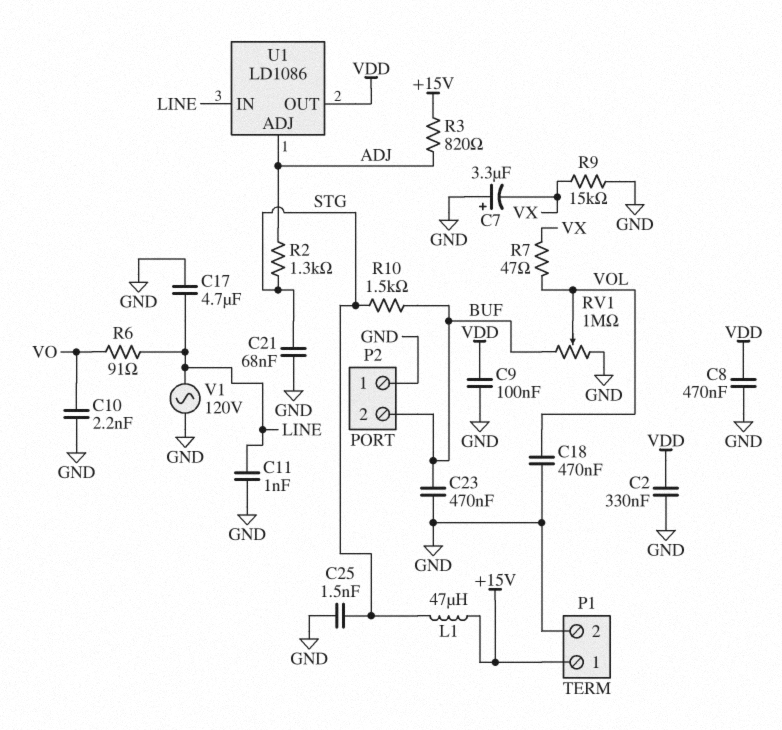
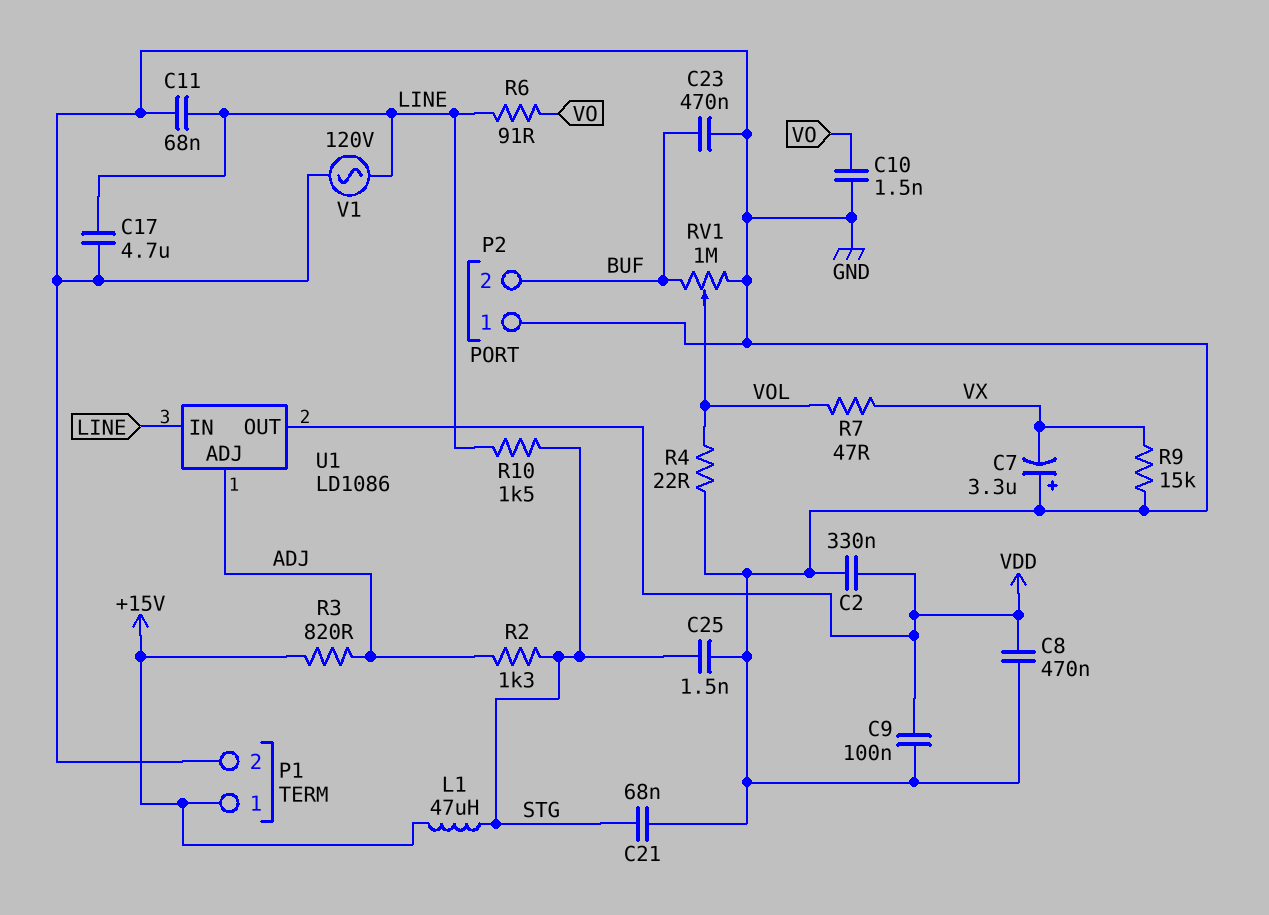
C10: 2.2nF (GND, VO) -> 1.5nF (GND, VO)
C11: 1nF (GND, LINE) -> 68nF (GND, LINE)
C18: 470nF (GND, VOL) -> none
R4: none -> 22 (GND, VOL)
R10: 1.5k (BUF, STG) -> 1.5k (LINE, STG)

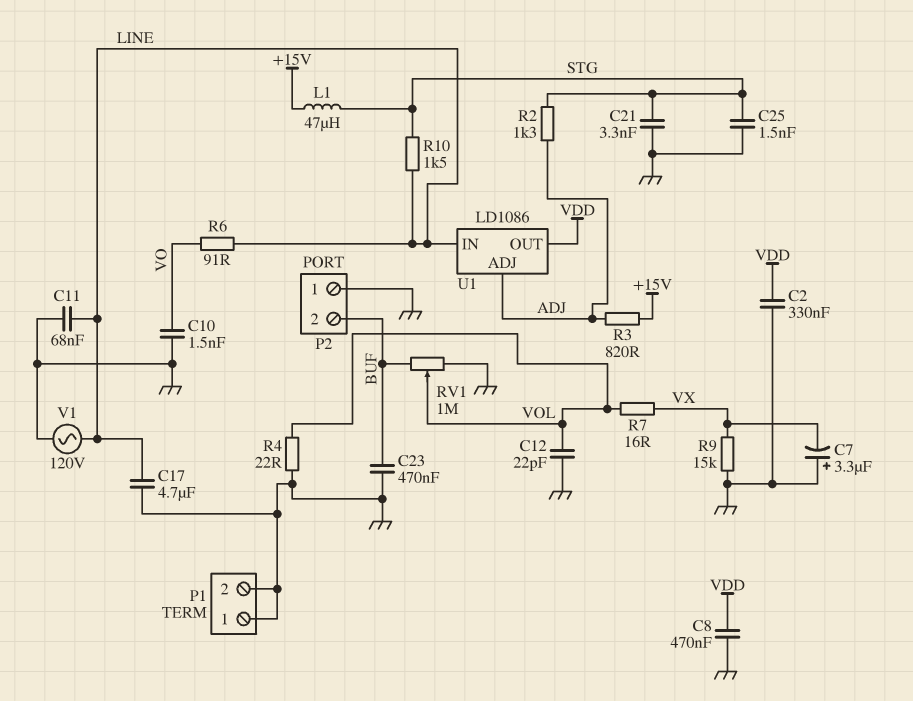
C9: 100nF (GND, VDD) -> none
C12: none -> 22pF (GND, VOL)
C21: 68nF (GND, STG) -> 3.3nF (GND, STG)
P1 pin 1: +15V -> GND
R7: 47 (VOL, VX) -> 16 (VOL, VX)

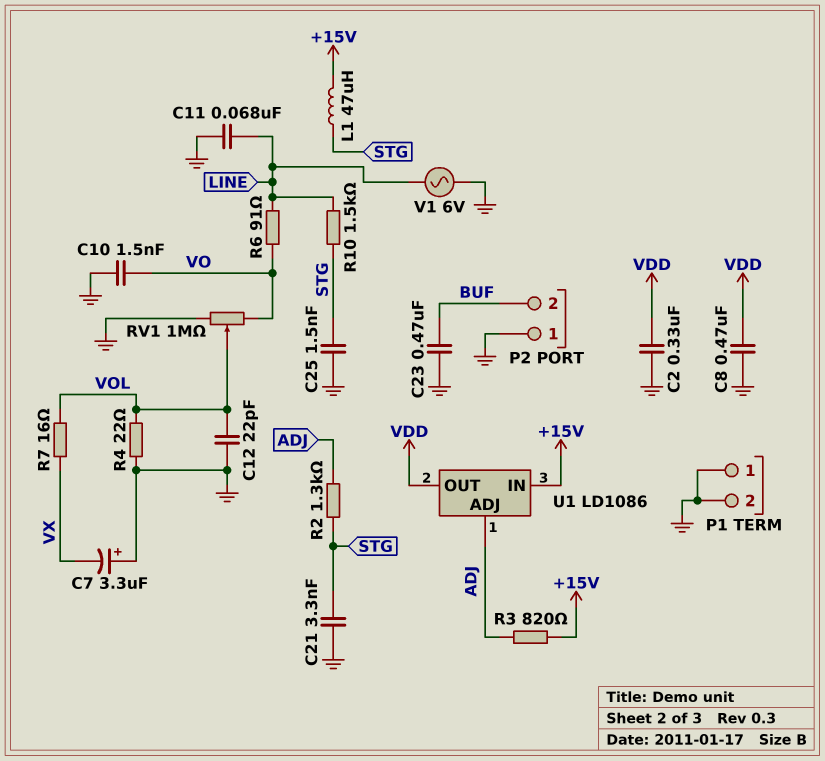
C17: 4.7uF (GND, LINE) -> none
R9: 15k (GND, VX) -> none
RV1: 1M (BUF, GND, wiper VOL) -> 1M (GND, VO, wiper VOL)
U1 pin IN: LINE -> +15V
V1: AC 120V (GND, LINE) -> AC 6V (GND, LINE)

